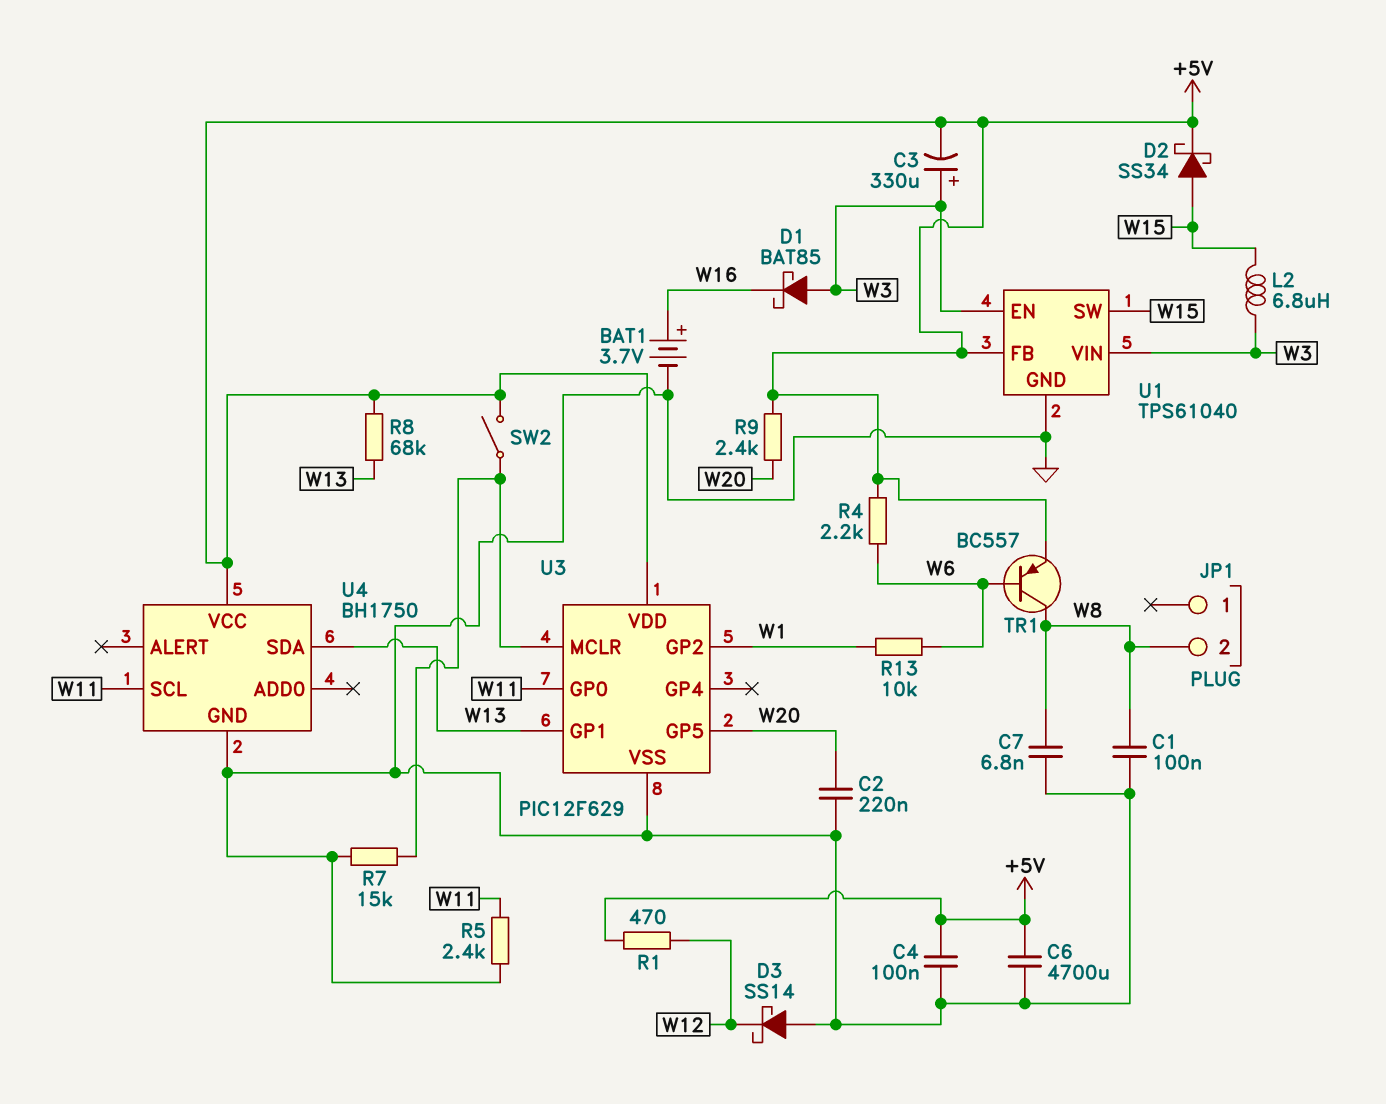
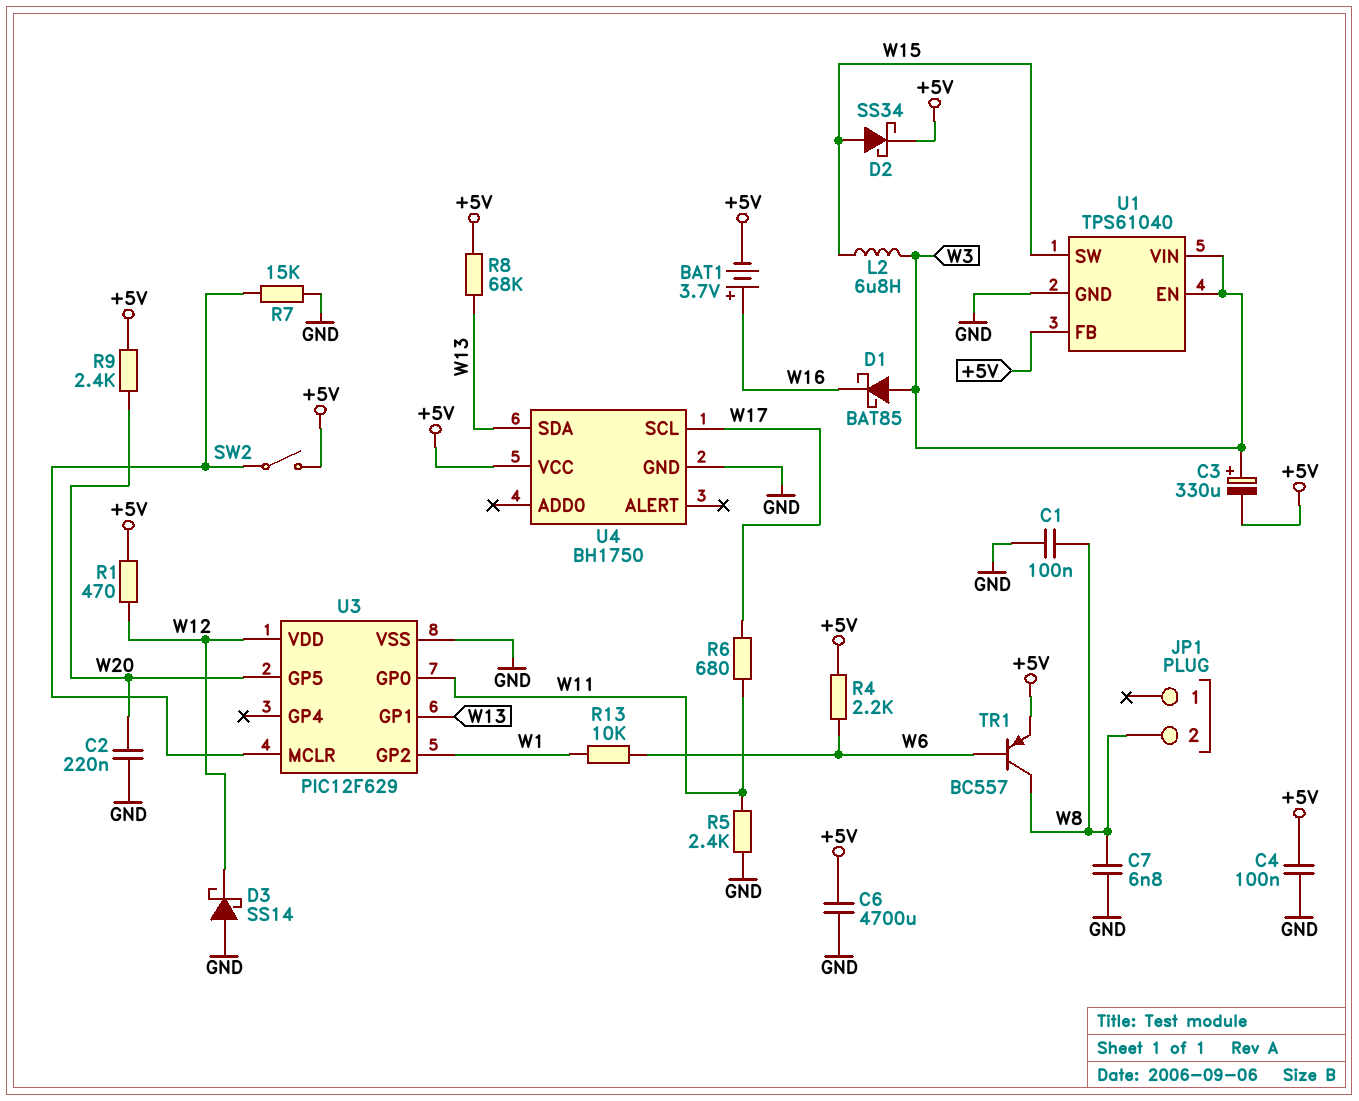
BAT1: 3.7V (plus W16, minus GND) -> 3.7V (plus W16, minus +5V)
R6: none -> 680 (W11, W17)
U3 pin VDD: +5V -> W12
U4 pin SCL: W11 -> W17

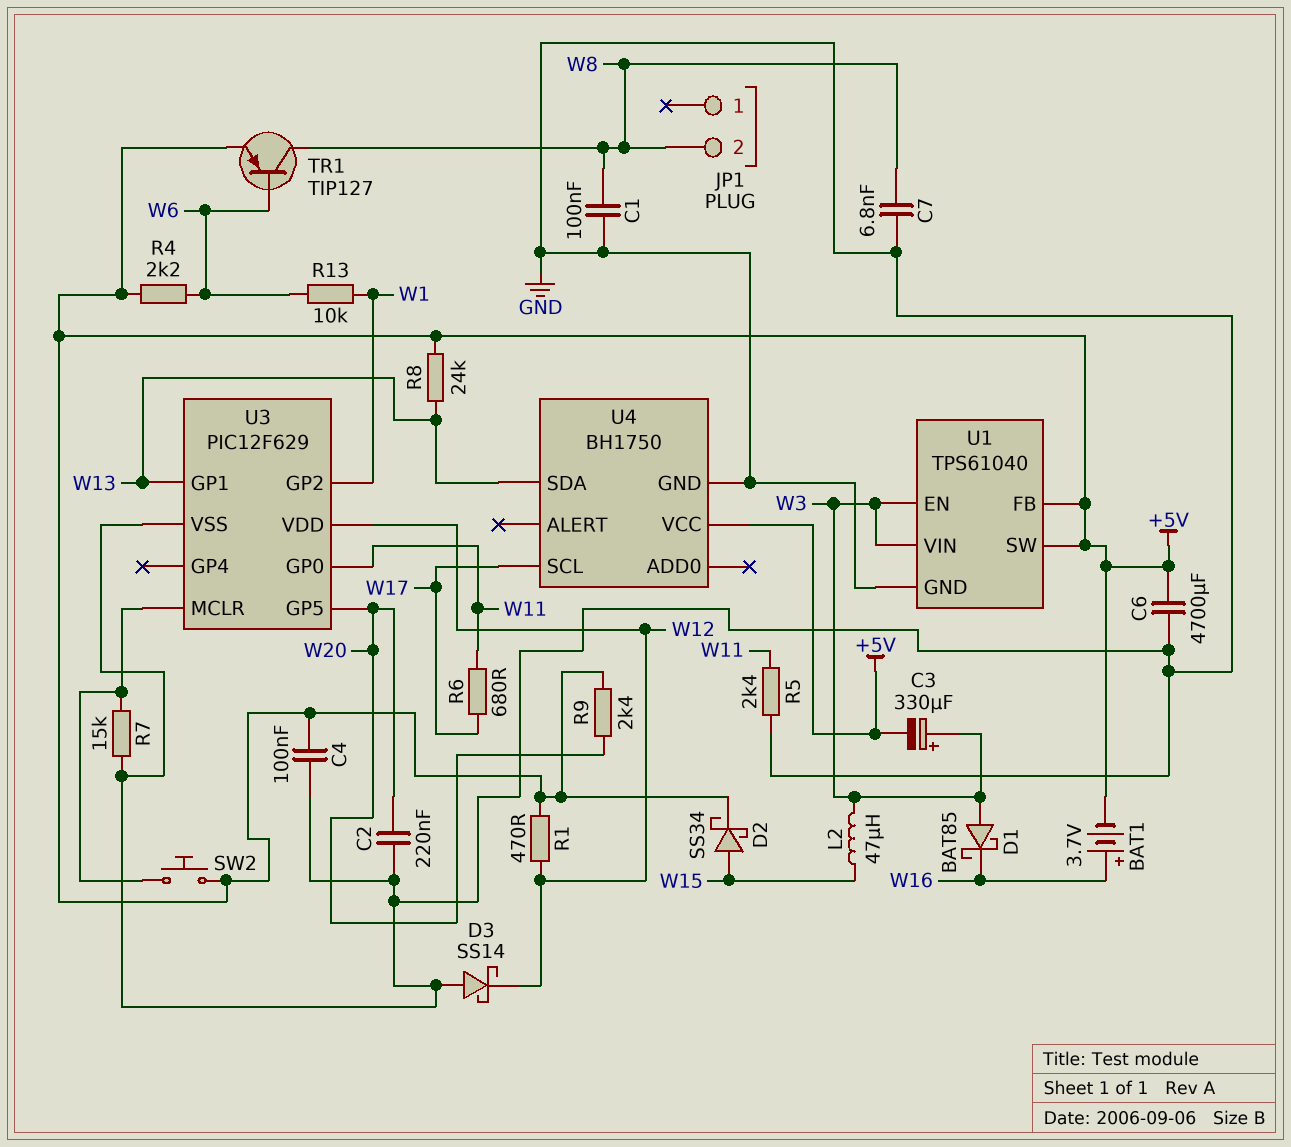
L2: 6.8uH (W3, W15) -> 47uH (W3, W15)
R8: 68k (+5V, W13) -> 24k (+5V, W13)
SW2: switch (+5V, U3/MCLR) -> button (+5V, U3/MCLR)
TR1: PNP BC557 (B W6, C W8, E +5V) -> PNP TIP127 (B W6, C W8, E +5V)
U1 pin SW: W15 -> +5V

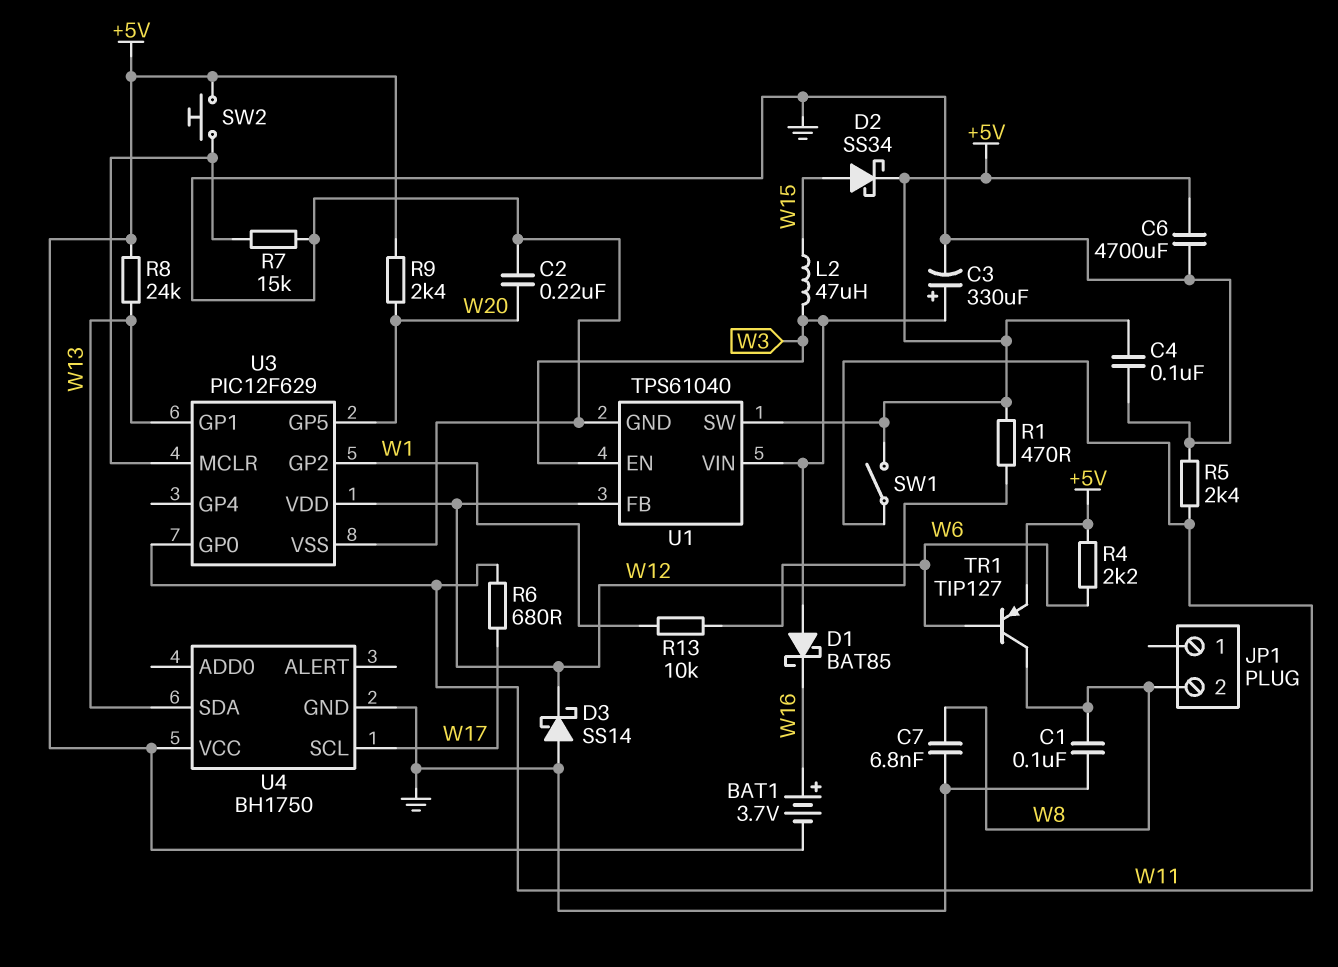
C3: 330uF (plus W3, minus +5V) -> 330uF (plus W3, minus GND)
SW1: none -> switch (+5V, W11)
U1 pin FB: +5V -> W12

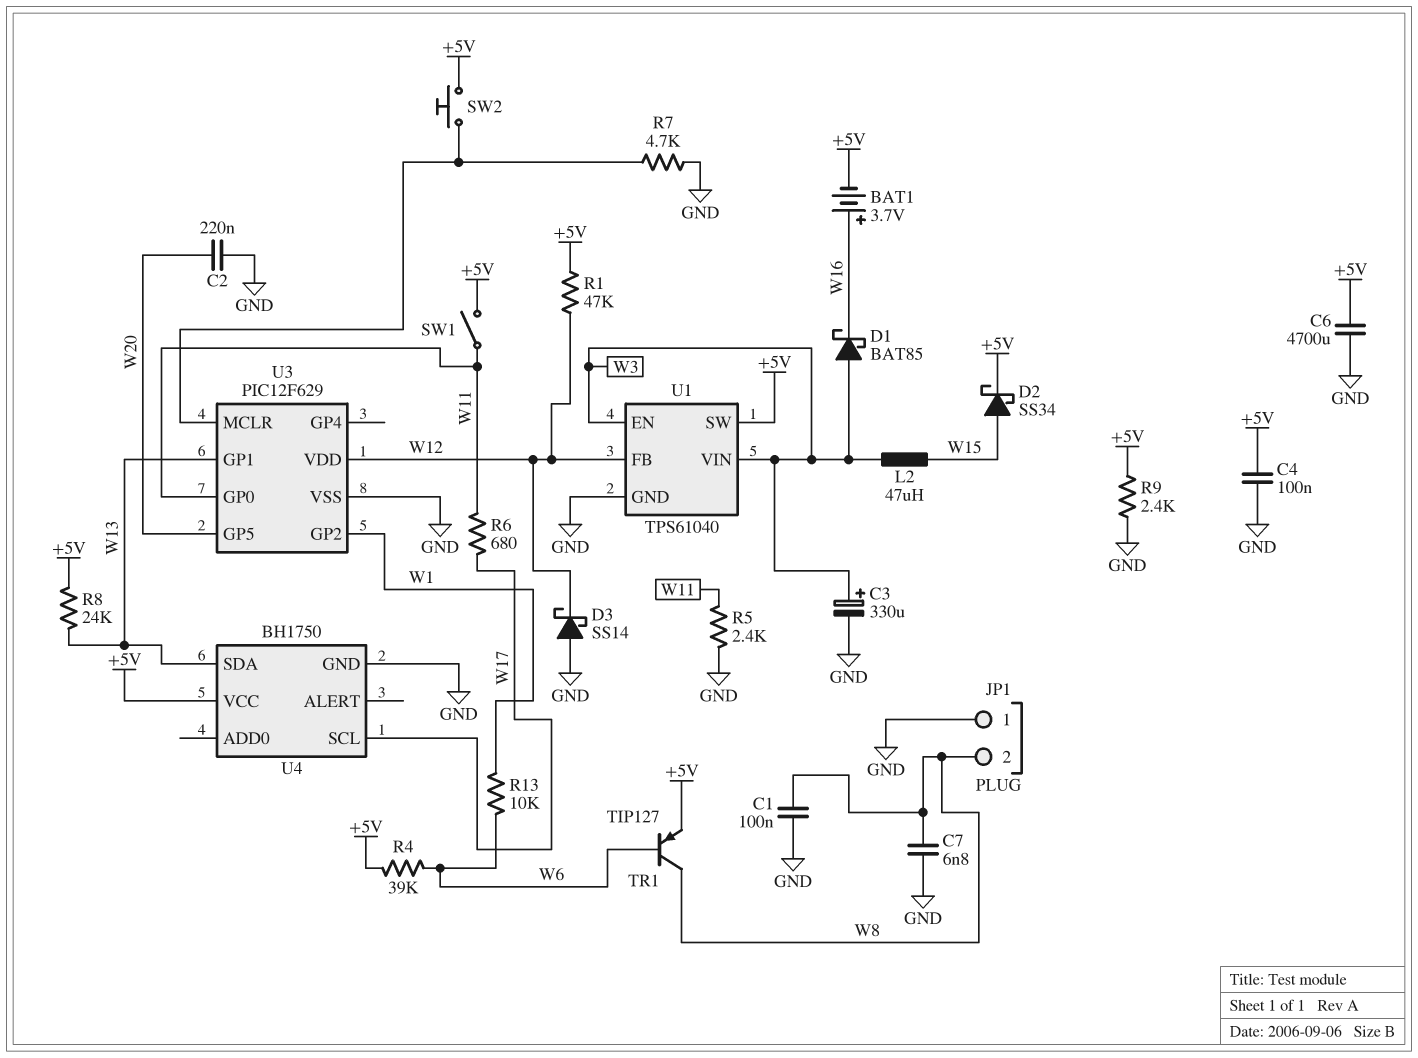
JP1 pin 1: none -> GND
R1: 470 (+5V, W12) -> 47k (+5V, W12)
R4: 2.2k (+5V, W6) -> 39k (+5V, W6)
R7: 15k (GND, U3/MCLR) -> 4.7k (GND, U3/MCLR)
R9: 2.4k (+5V, W20) -> 2.4k (+5V, GND)

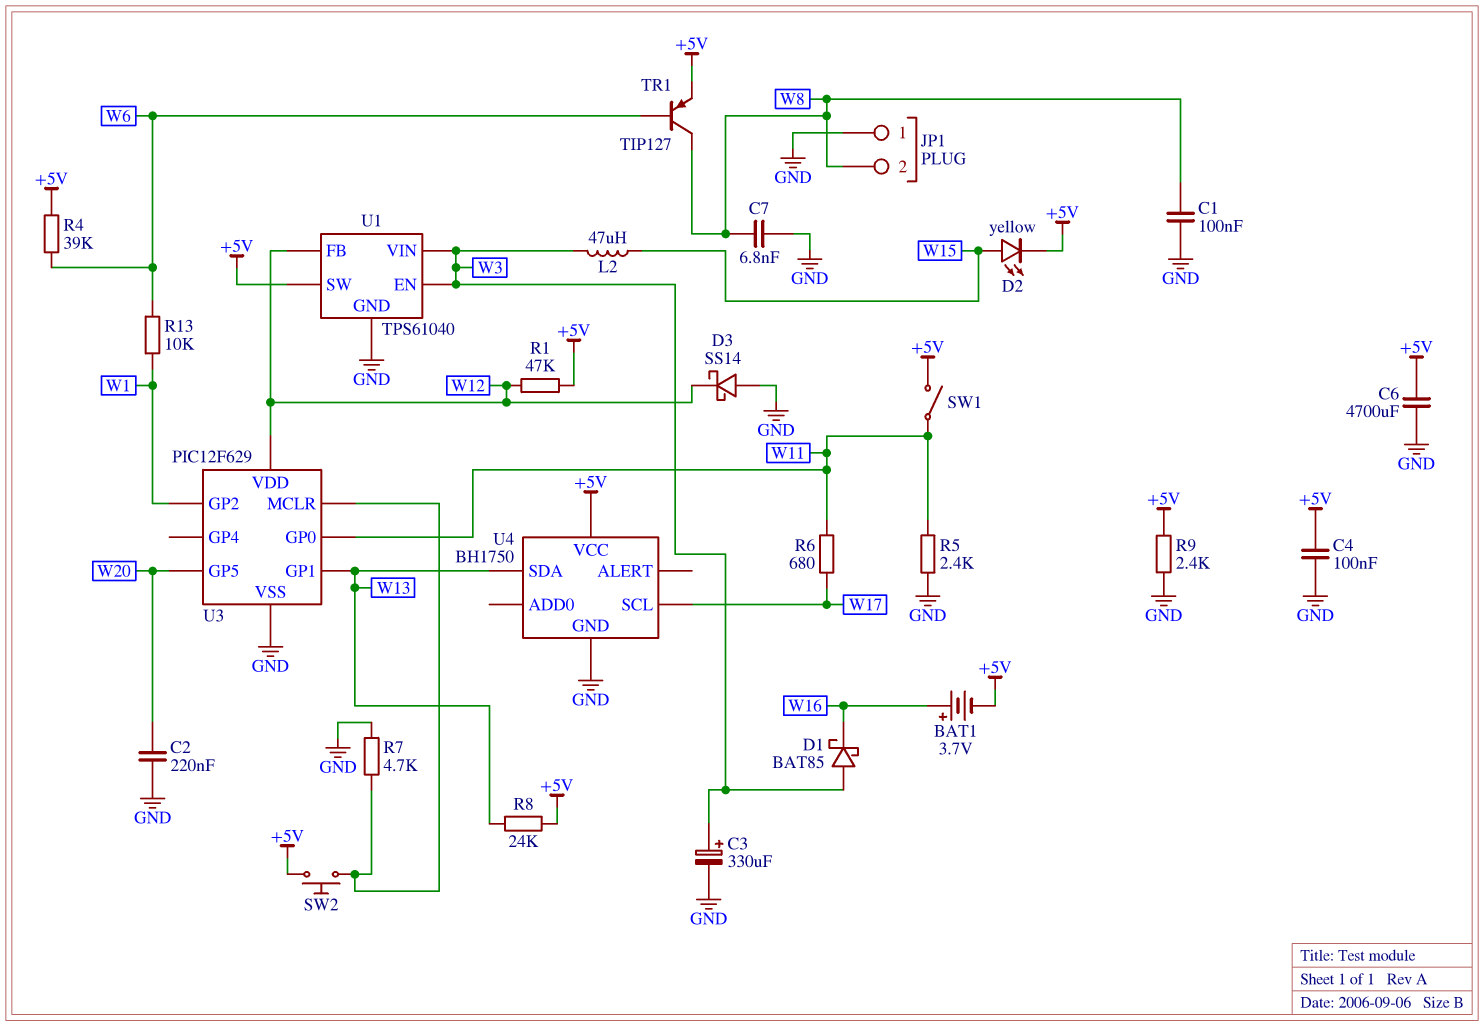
D2: schottky SS34 (A W15, K +5V) -> LED yellow (A W15, K +5V)

